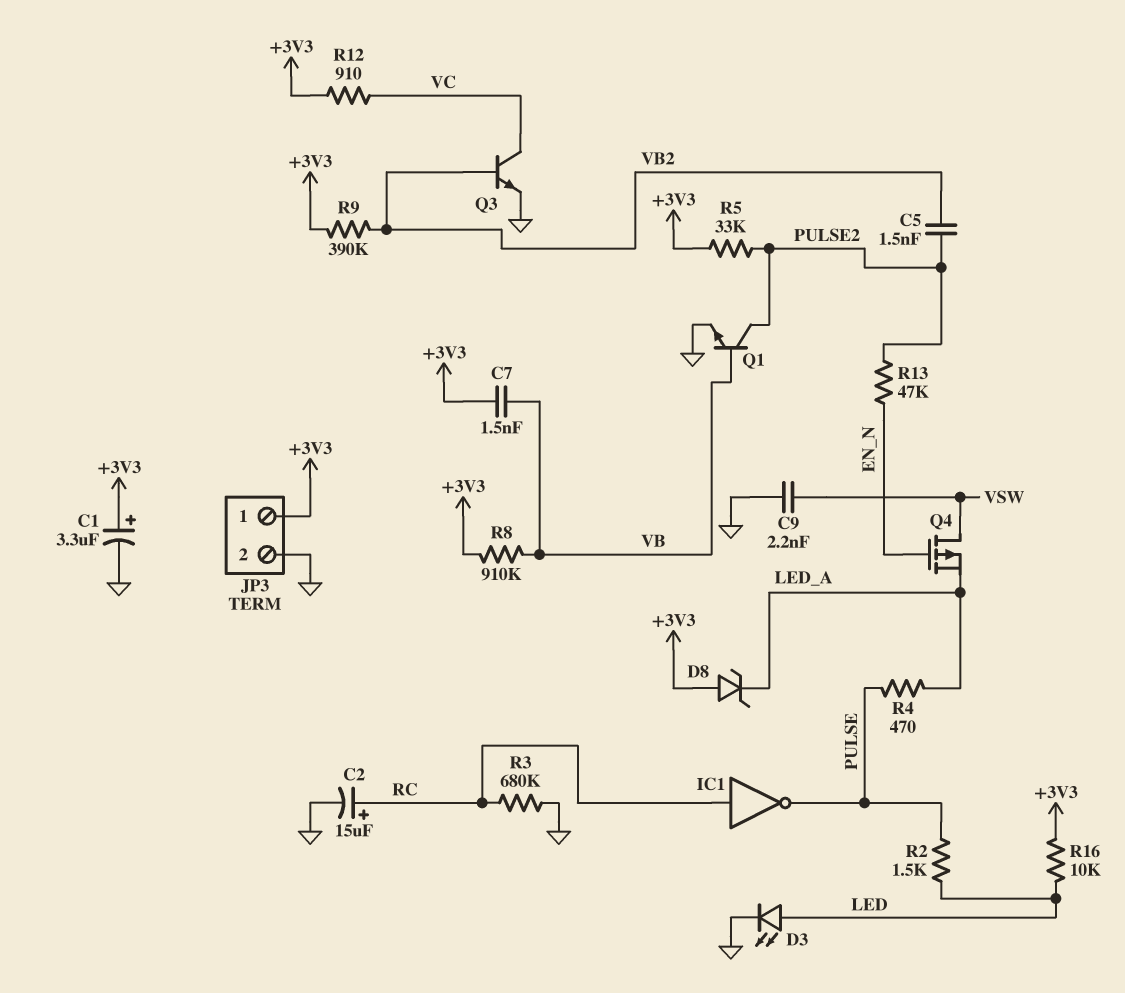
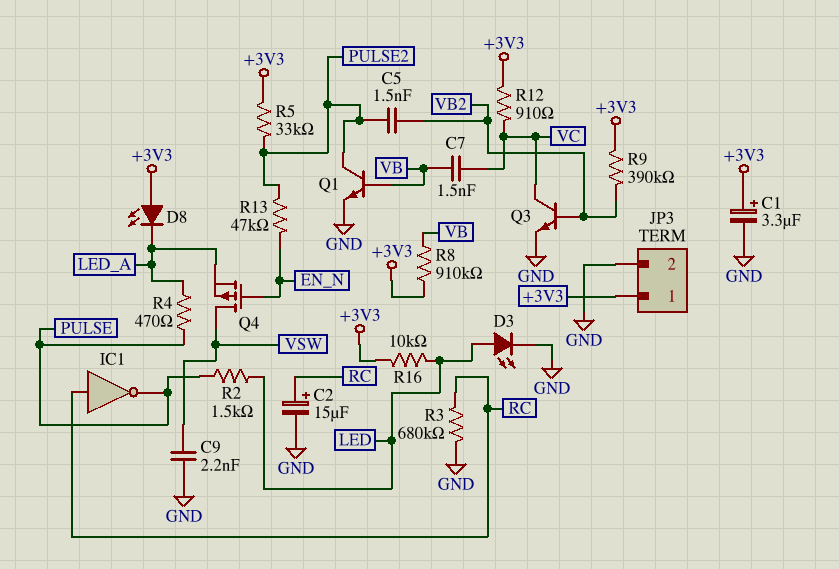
C7: 1.5nF (+3V3, VB) -> 1.5nF (VB, VC)
D8: zener (A +3V3, K LED_A) -> LED (A +3V3, K LED_A)

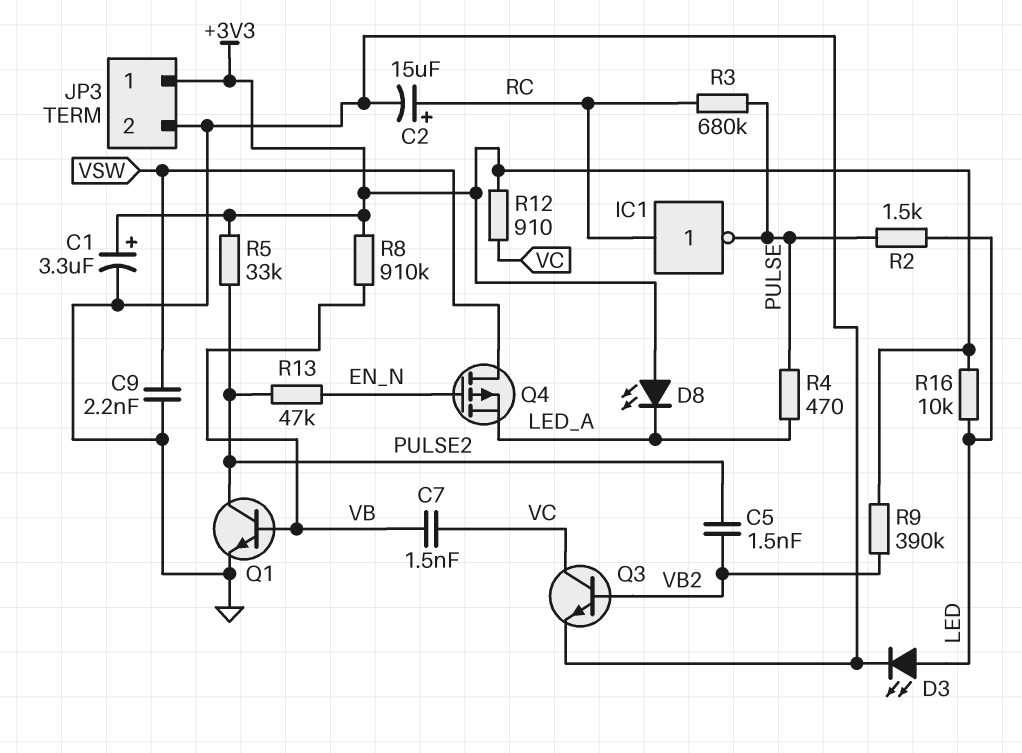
R3: 680k (GND, RC) -> 680k (PULSE, RC)

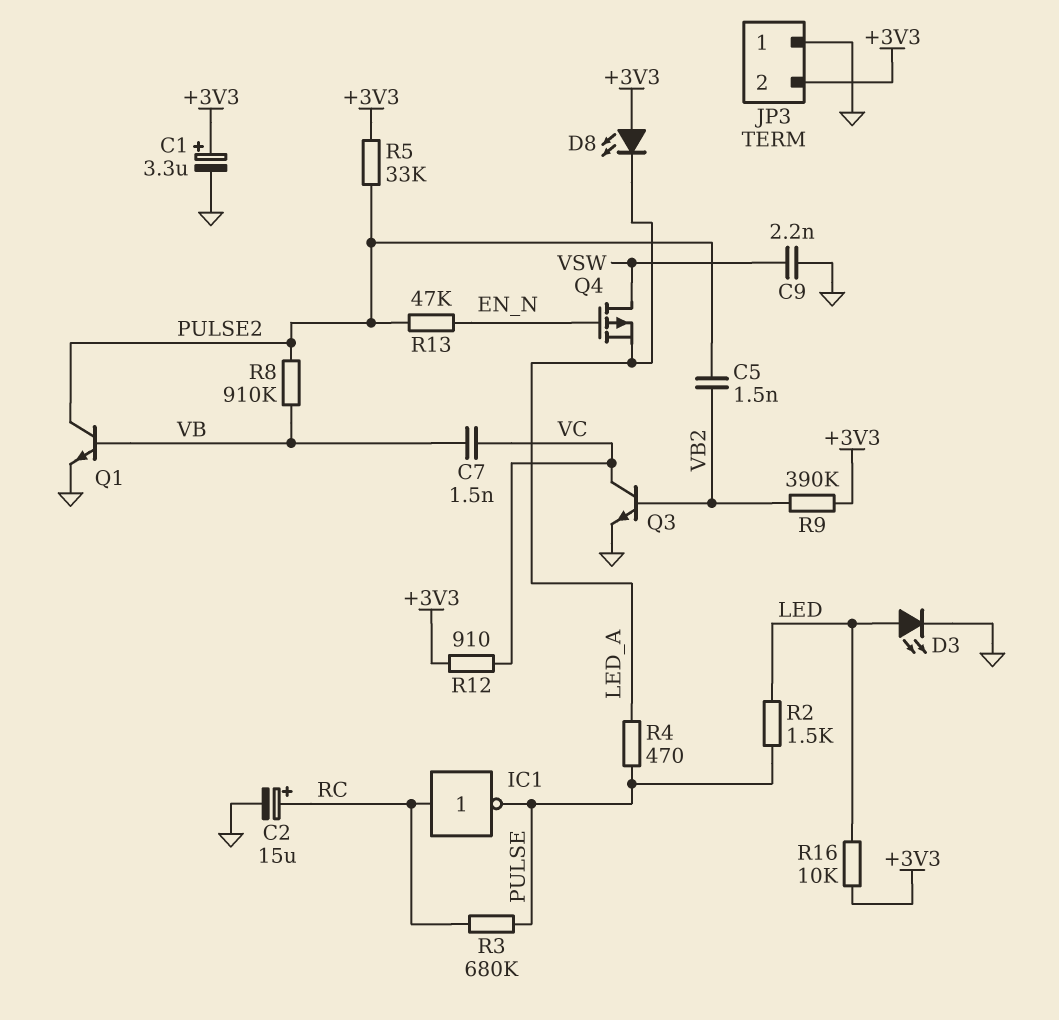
JP3 pin 1: +3V3 -> GND
JP3 pin 2: GND -> +3V3
R8: 910k (+3V3, VB) -> 910k (PULSE2, VB)

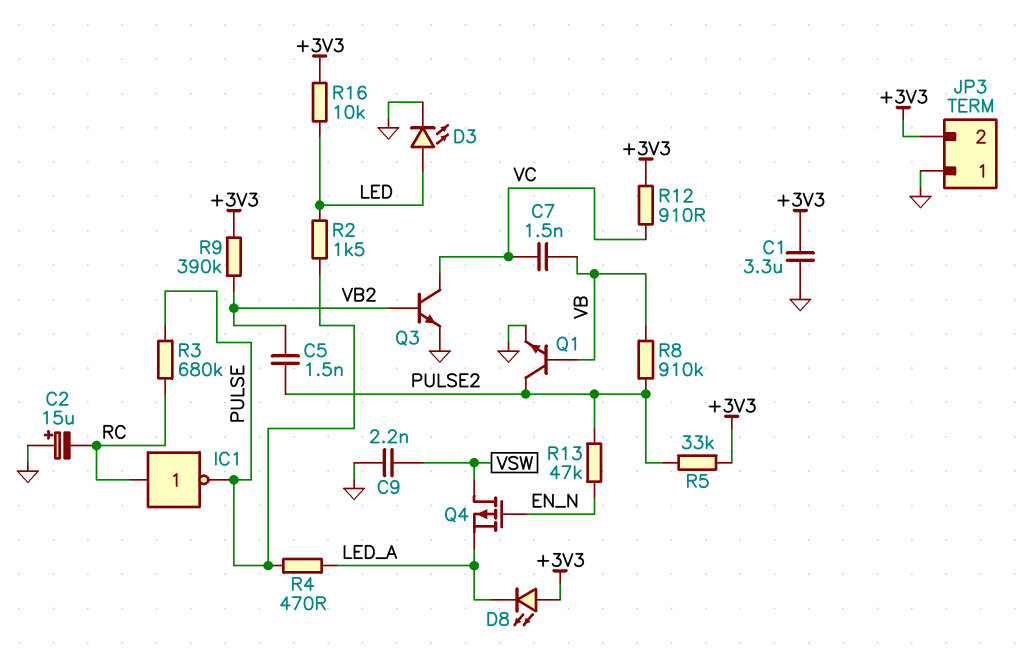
C1: 3.3uF (plus +3V3, minus GND) -> 3.3uF (+3V3, GND)
C2: 15uF (plus RC, minus GND) -> 15uF (plus GND, minus RC)

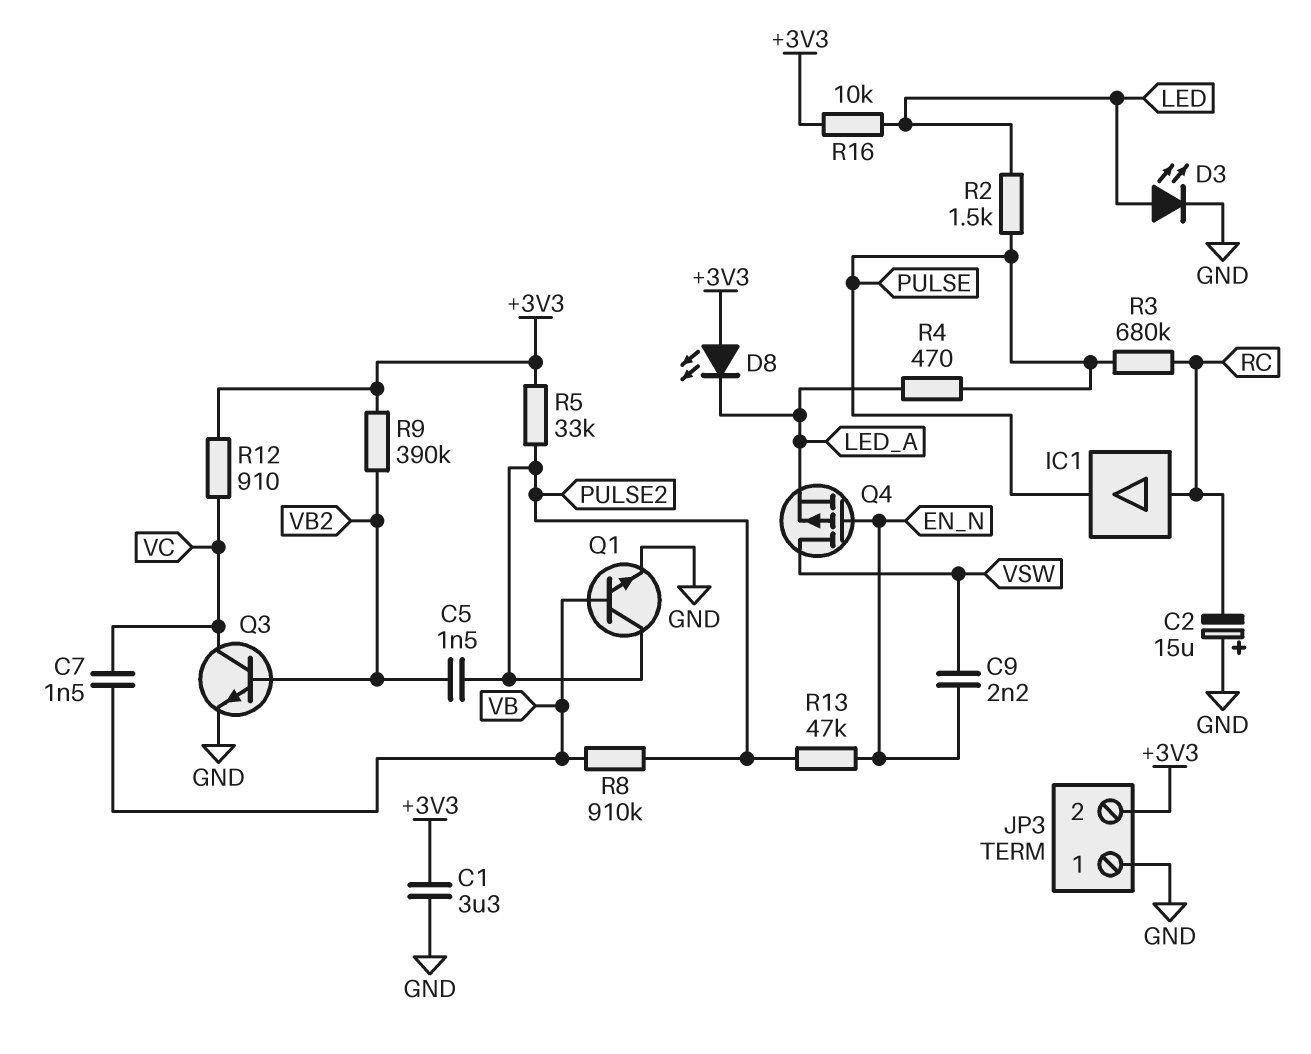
C9: 2.2nF (GND, VSW) -> 2.2nF (EN_N, VSW)
IC1: NOT (in RC, out PULSE) -> buffer (in RC, out PULSE)

